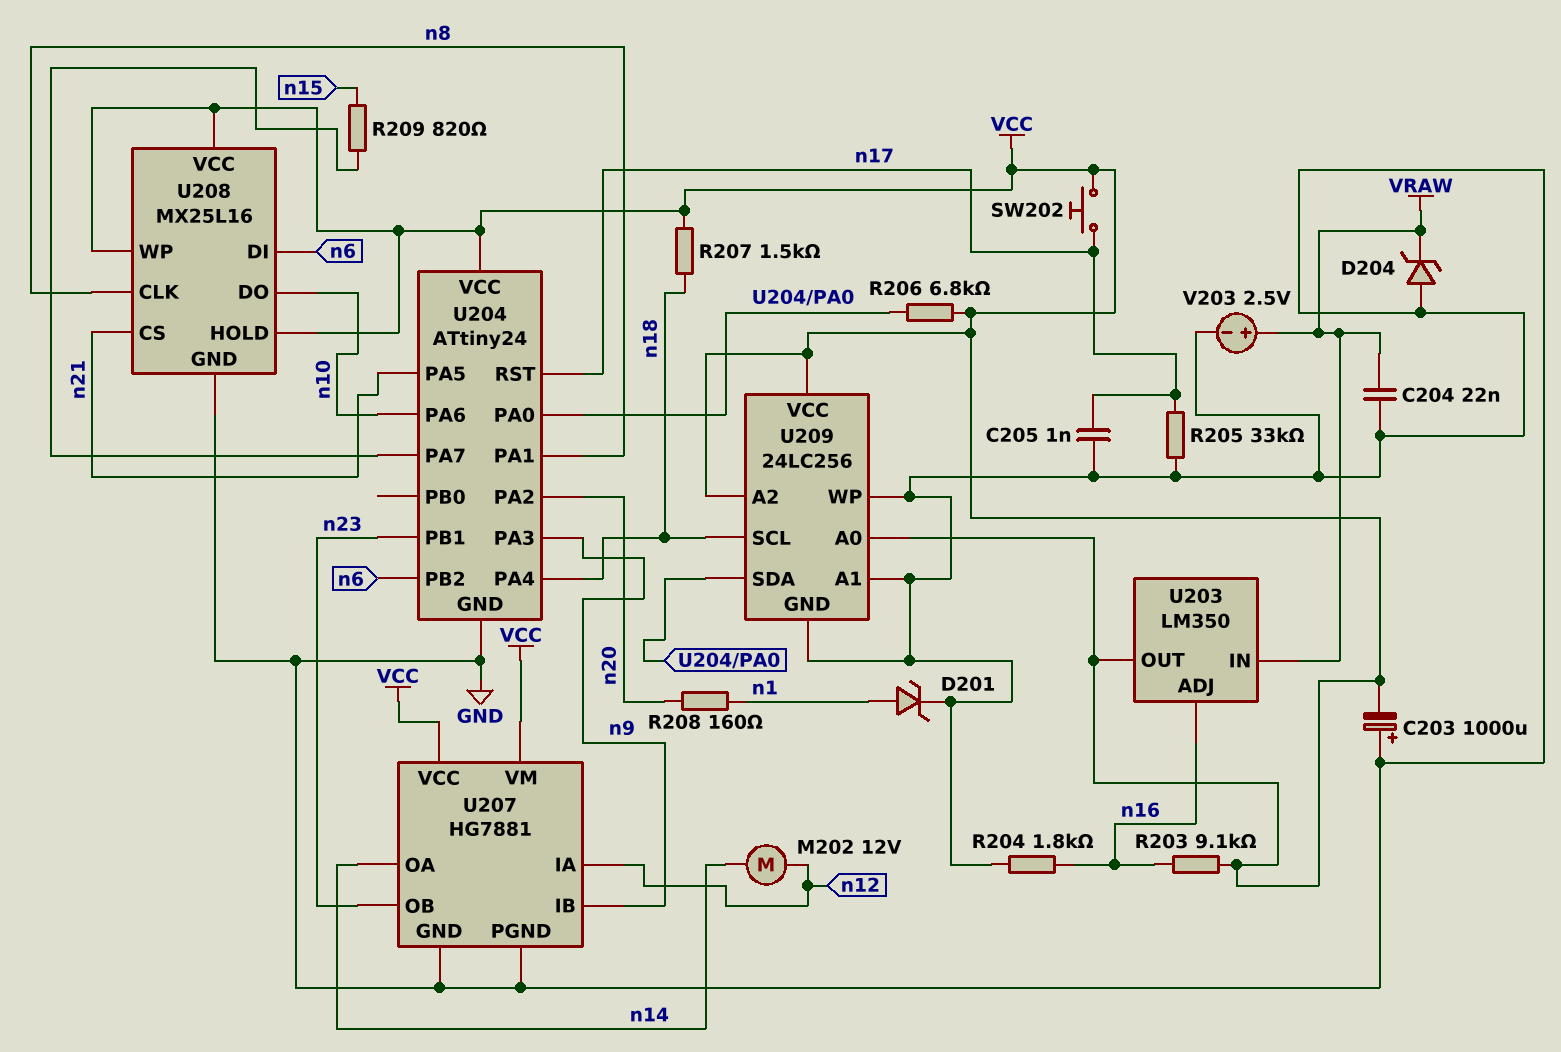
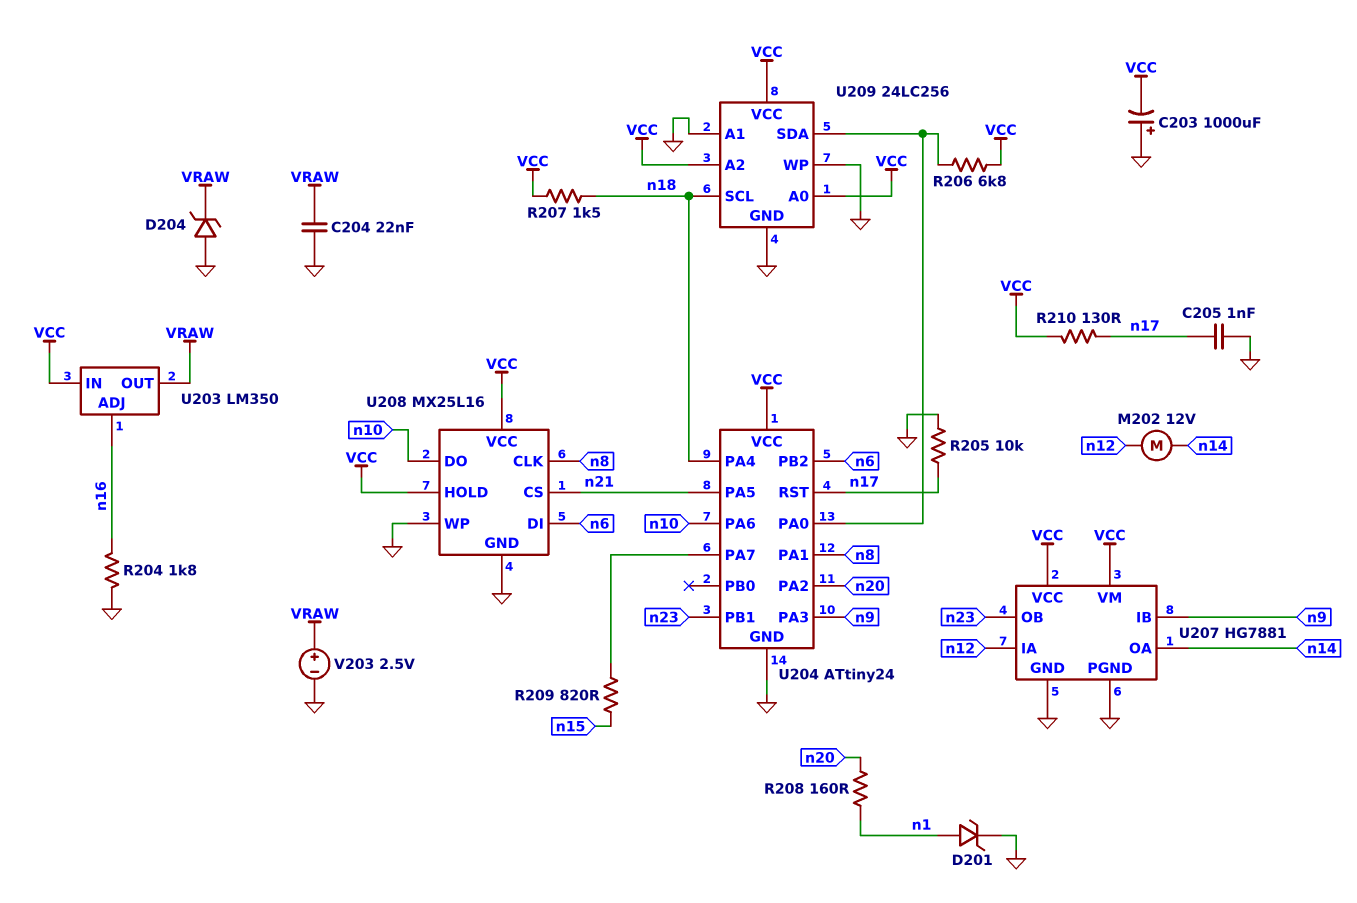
R203: 9.1k (VCC, n16) -> none
R205: 33k (GND, n17) -> 10k (GND, n17)
R210: none -> 130 (VCC, n17)
SW202: button (VCC, n17) -> none
U203 pin IN: VRAW -> VCC
U203 pin OUT: VCC -> VRAW
U208 pin WP: VCC -> GND

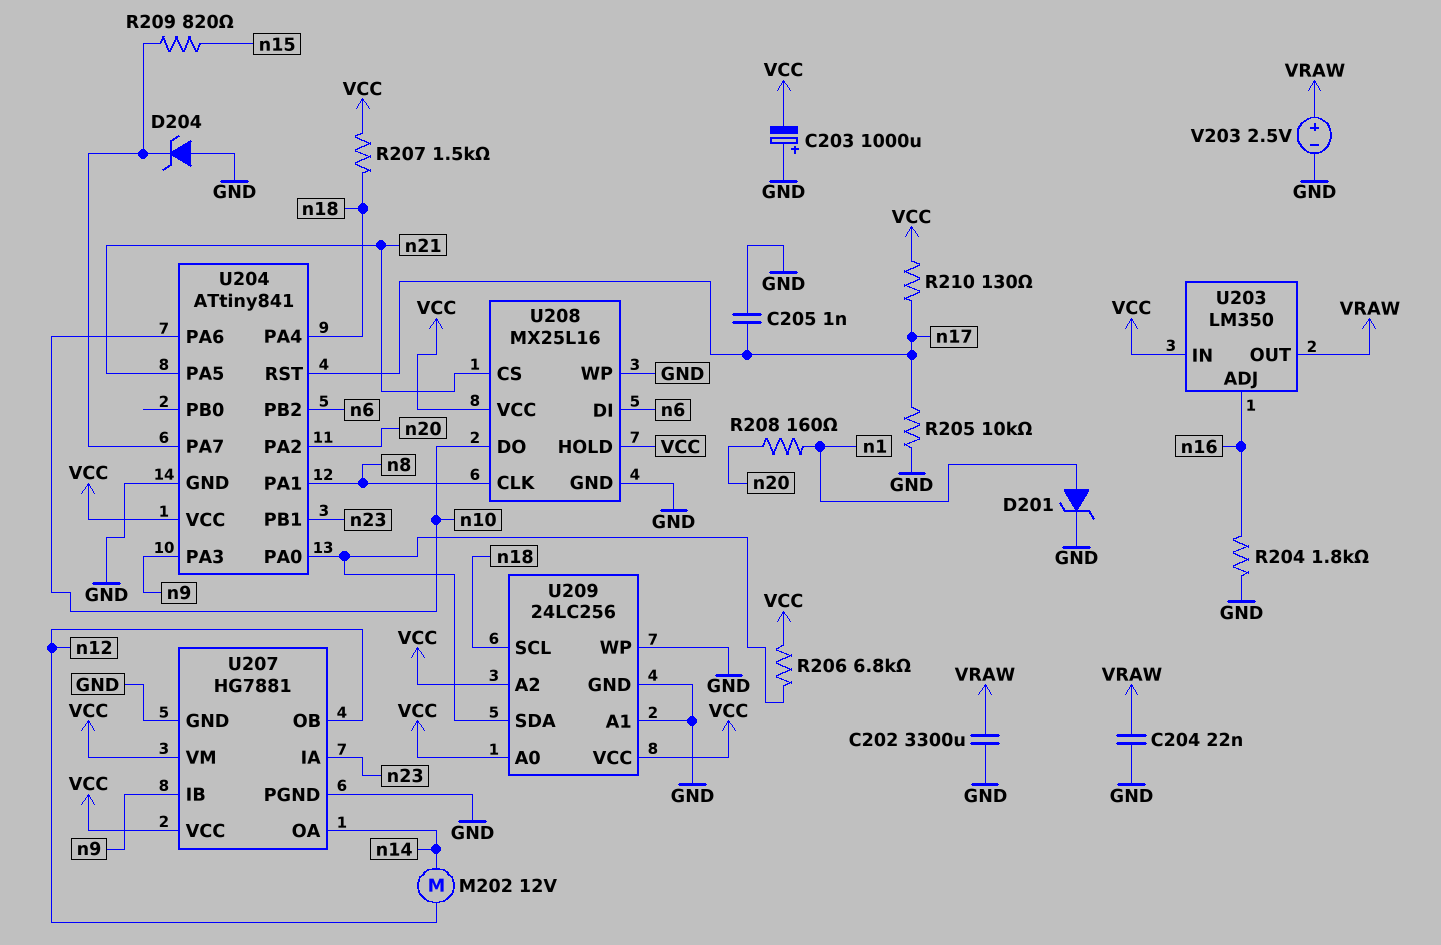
C202: none -> 3300uF (GND, VRAW)
D204: zener (A GND, K VRAW) -> zener (A GND, K U204/PA7)
U204: ATtiny24 -> ATtiny841
U207 pin IA: n12 -> n23
U207 pin OB: n23 -> n12

